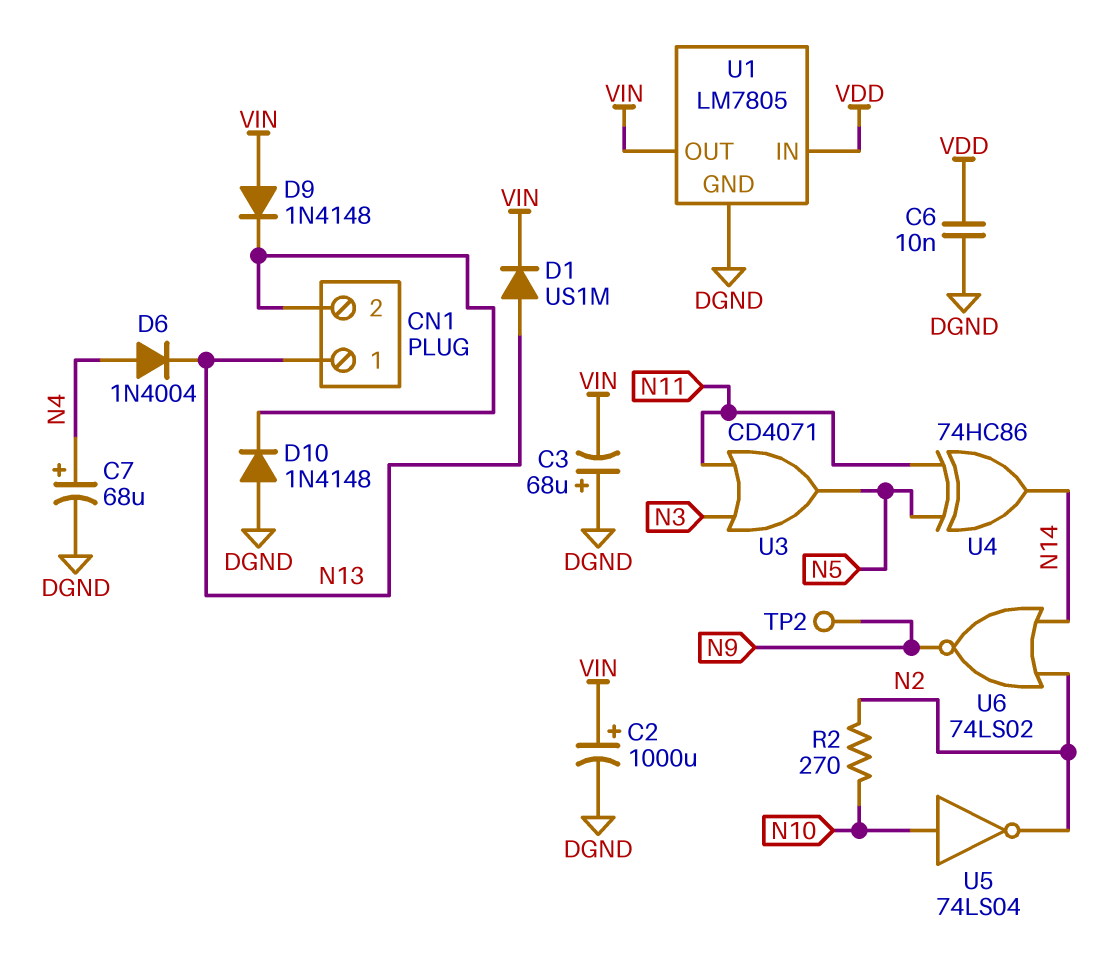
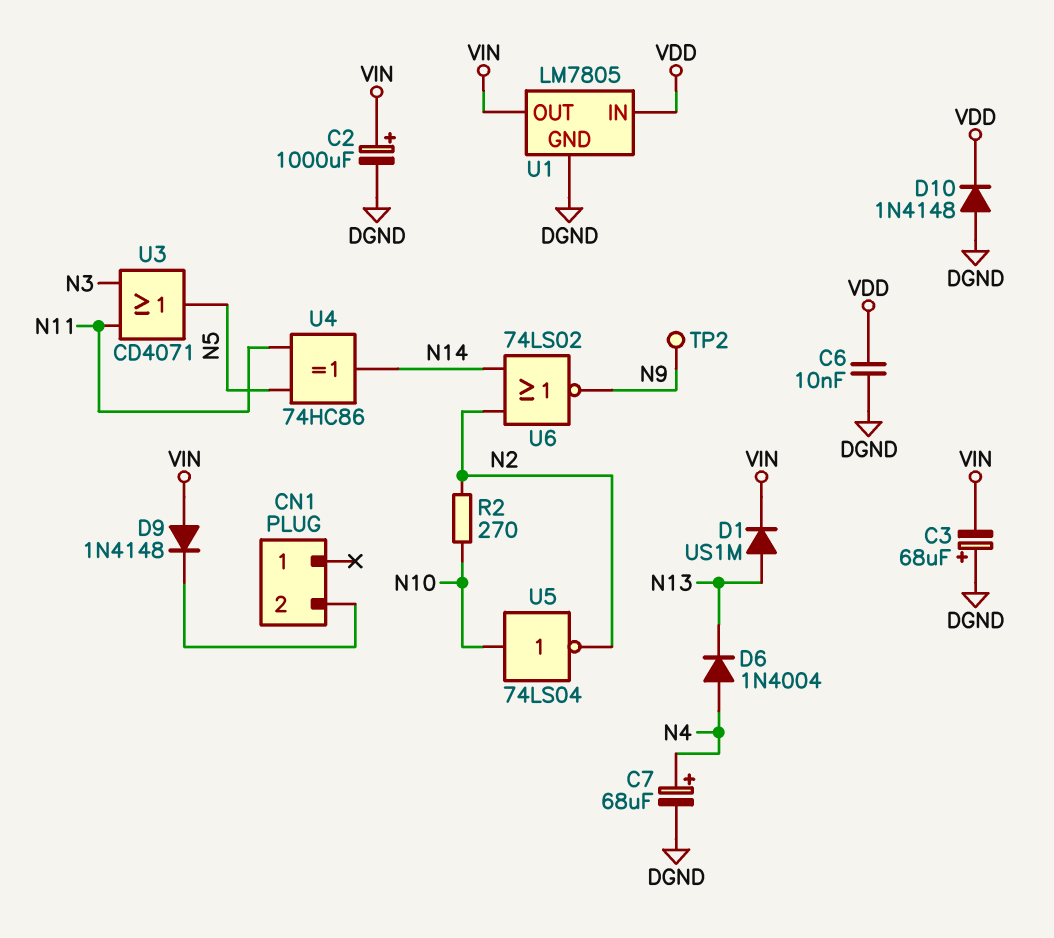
CN1 pin 1: N13 -> none
D10: diode 1N4148 (A DGND, K CN1/2) -> diode 1N4148 (A DGND, K VDD)

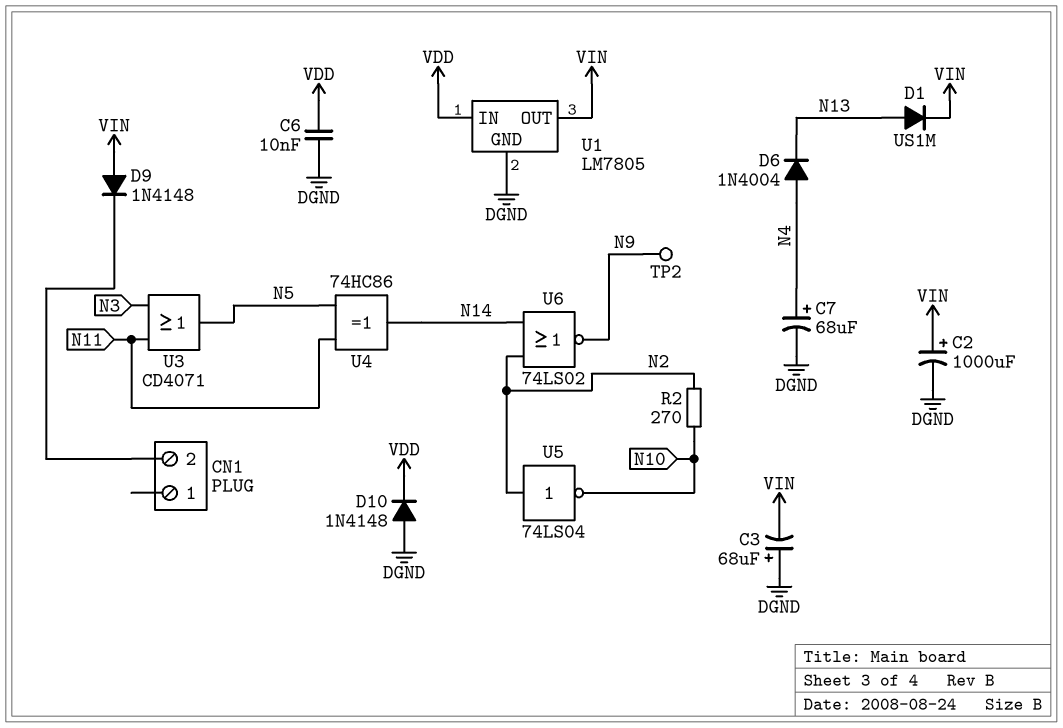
U5: NOT 74LS04 (in N10, out N2) -> NOT 74LS04 (in N2, out N10)

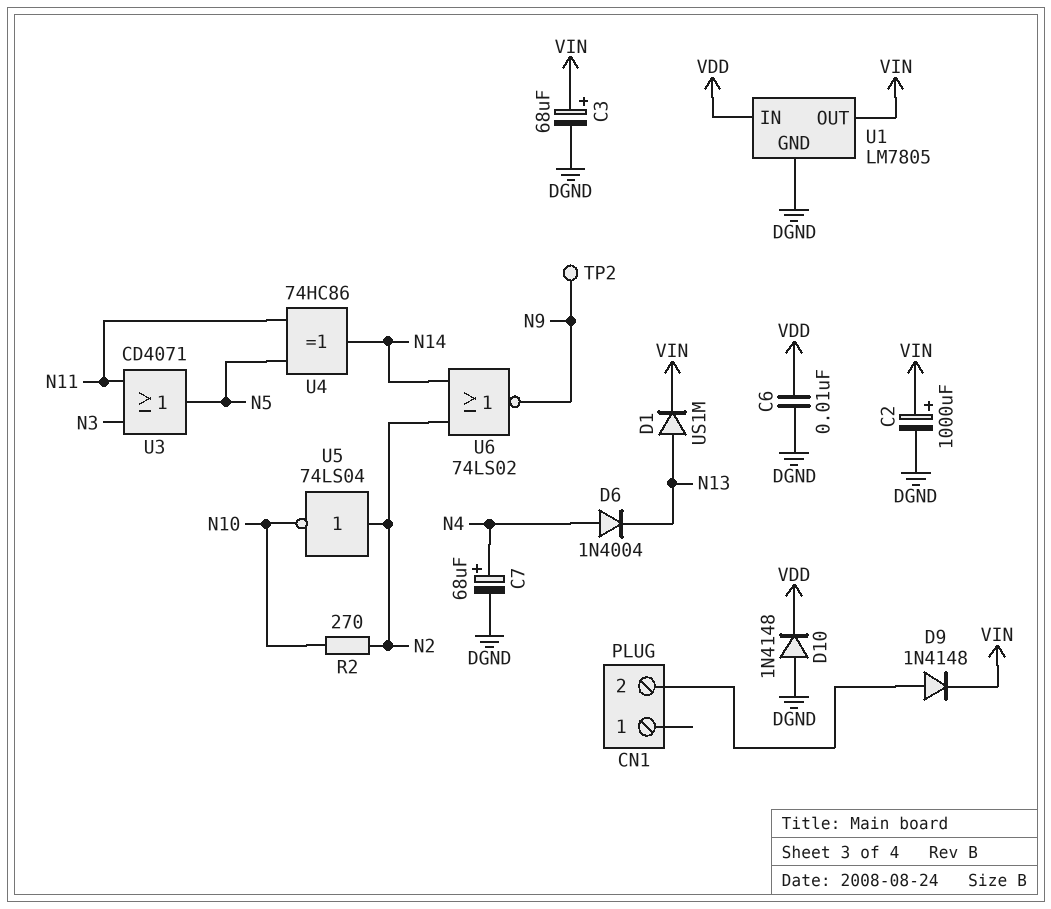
C3: 68uF (plus DGND, minus VIN) -> 68uF (plus VIN, minus DGND)
D9: diode 1N4148 (A VIN, K CN1/2) -> diode 1N4148 (A CN1/2, K VIN)

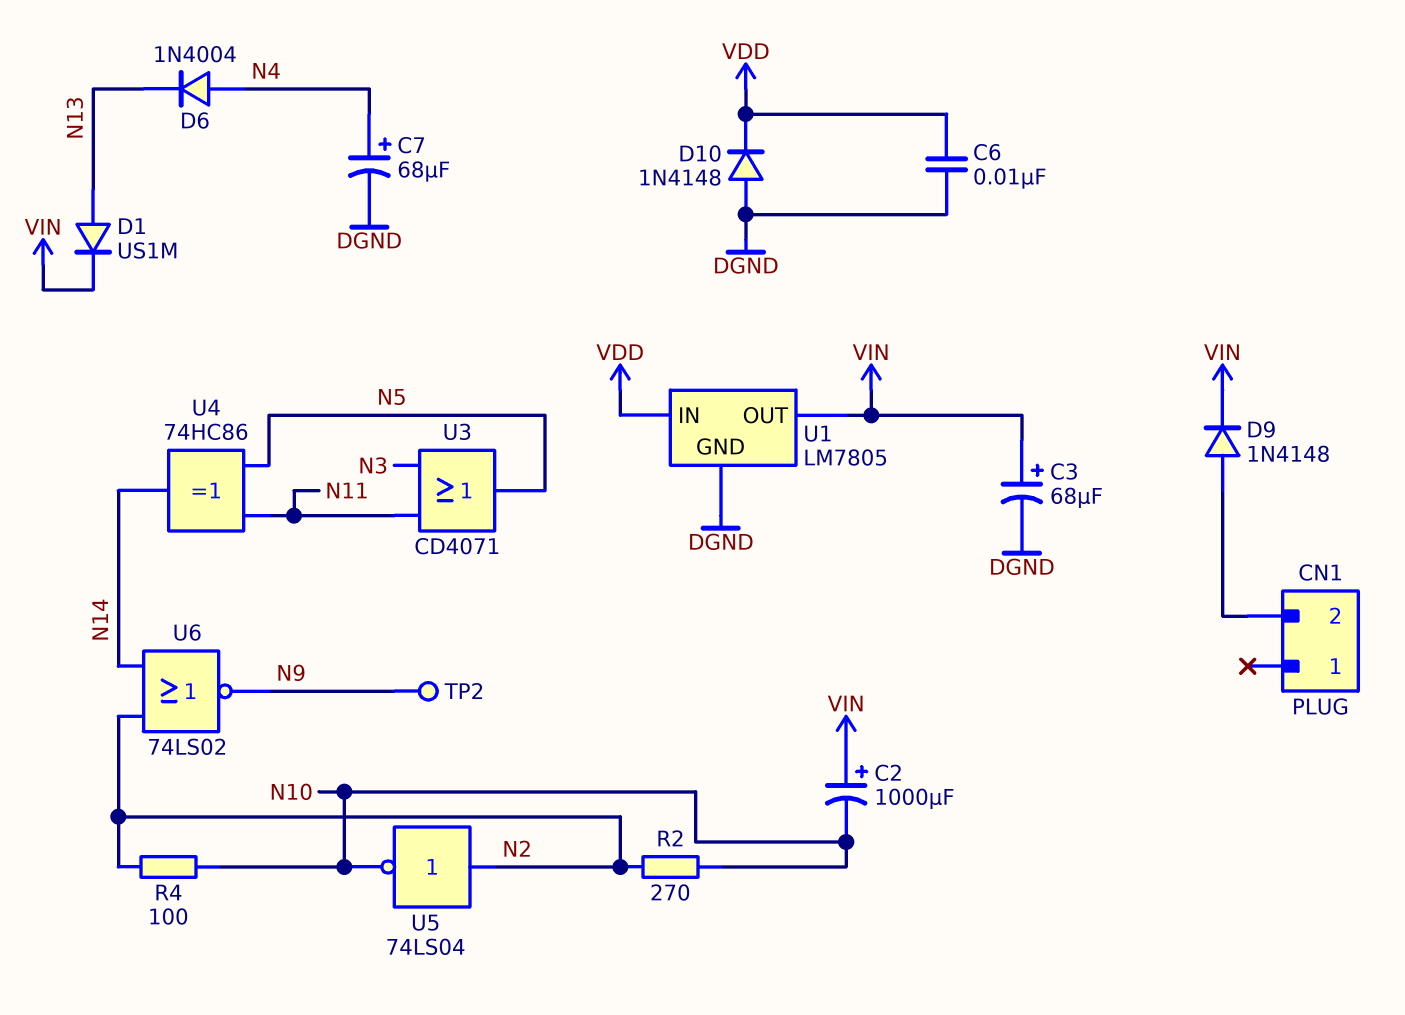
C2: 1000uF (plus VIN, minus DGND) -> 1000uF (plus VIN, minus N10)
R4: none -> 100 (N2, N10)

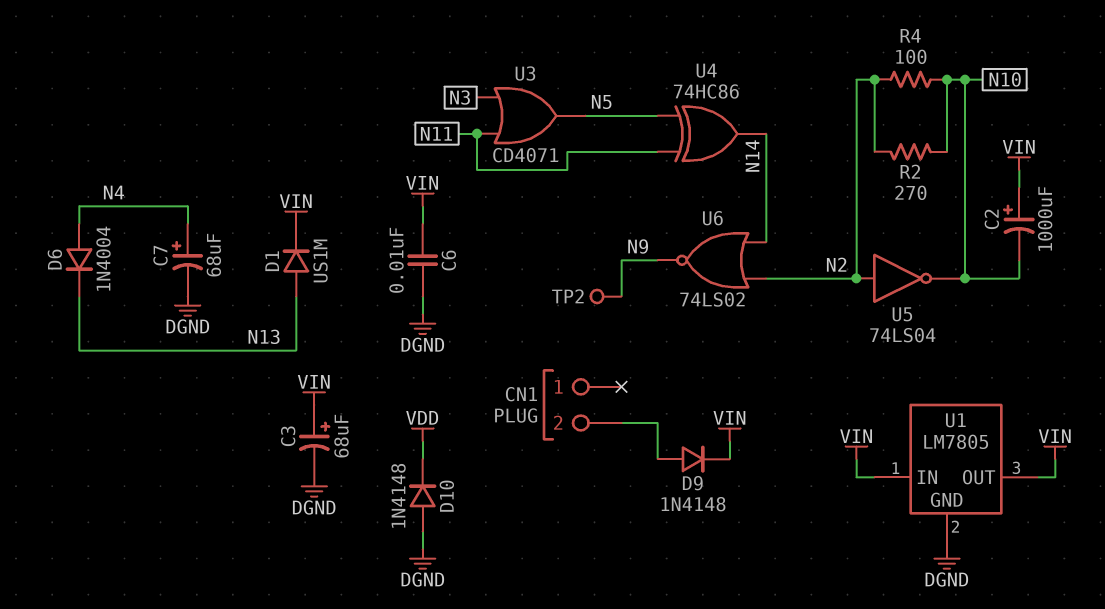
C6: 10nF (DGND, VDD) -> 10nF (DGND, VIN)
U1 pin IN: VDD -> VIN

